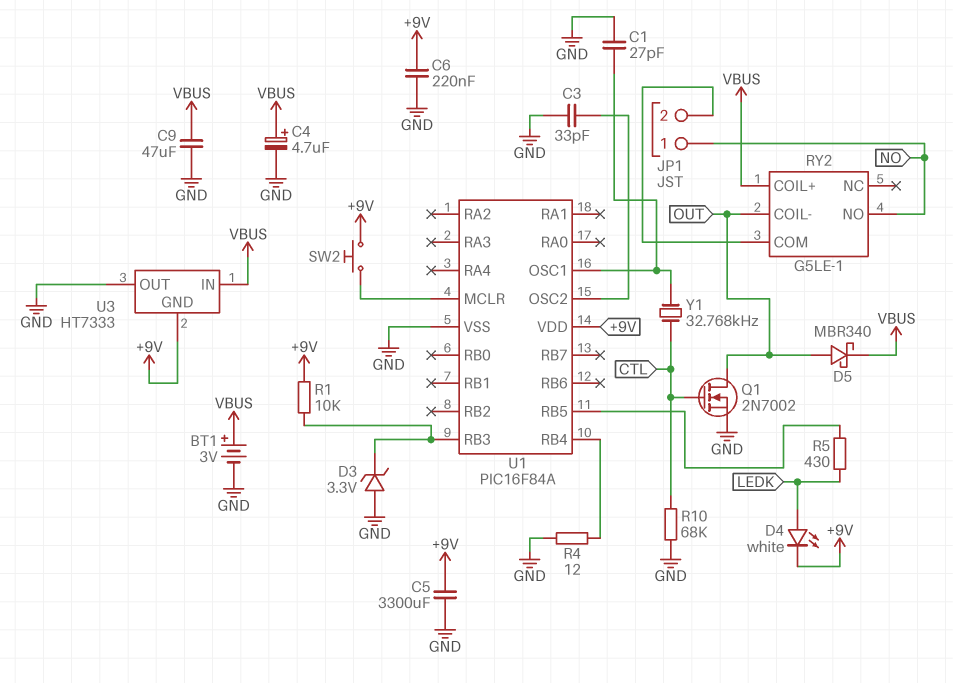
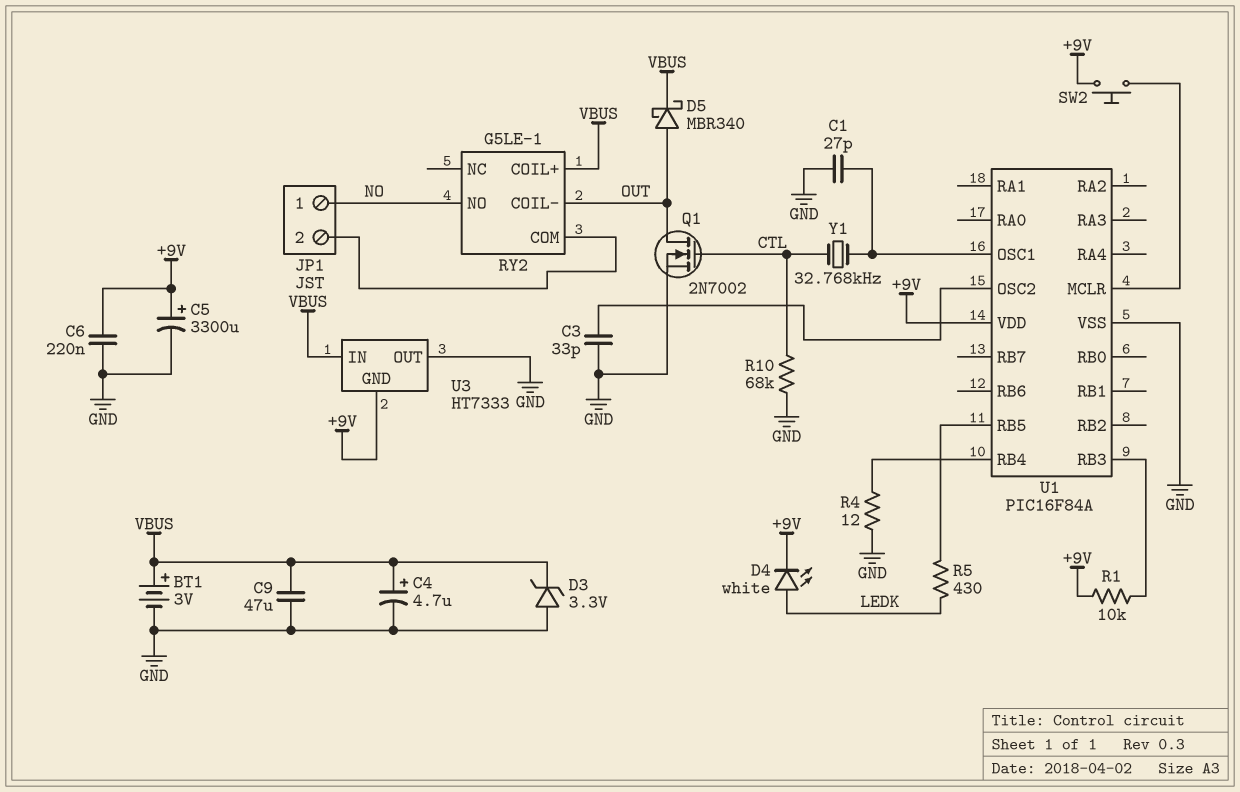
C5: 3300uF (+9V, GND) -> 3300uF (plus +9V, minus GND)
D3: zener 3.3V (A GND, K U1/RB3) -> zener 3.3V (A GND, K VBUS)

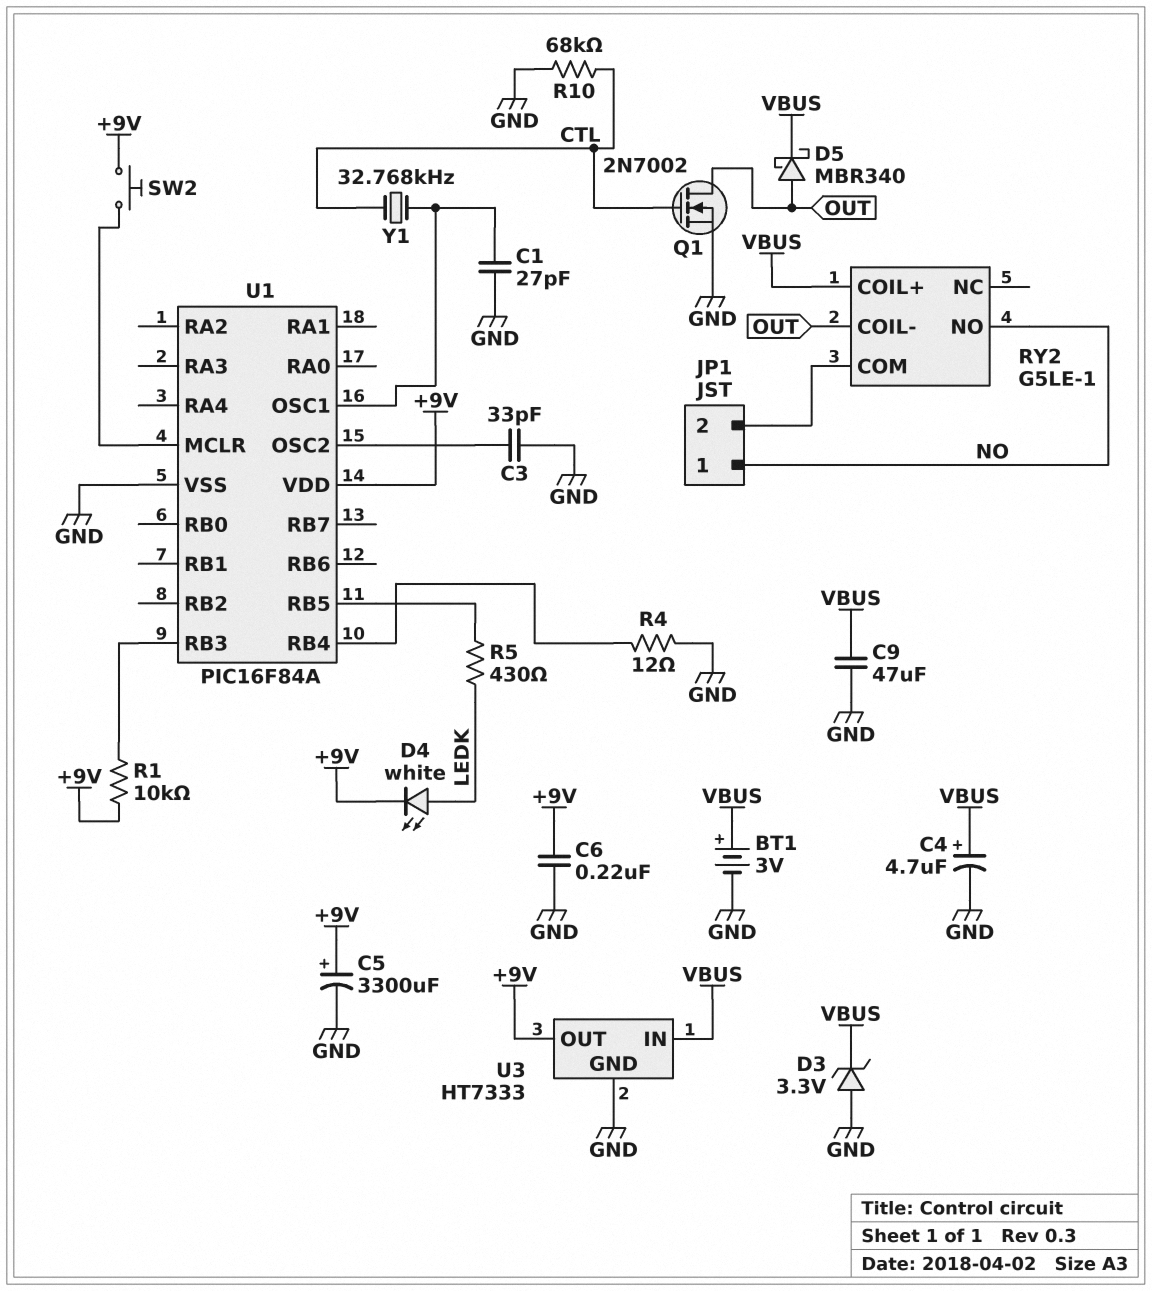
U3 pin GND: +9V -> GND
U3 pin OUT: GND -> +9V

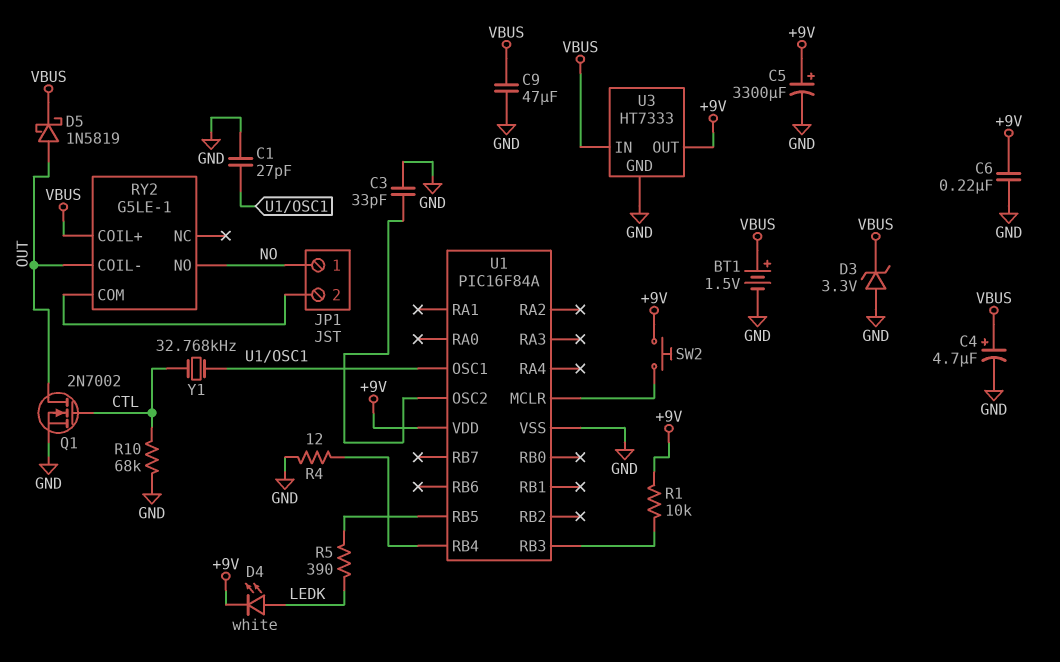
BT1: 3V (plus VBUS, minus GND) -> 1.5V (plus VBUS, minus GND)
D5: schottky MBR340 (A OUT, K VBUS) -> schottky 1N5819 (A OUT, K VBUS)
R5: 430 (LEDK, U1/RB5) -> 390 (LEDK, U1/RB5)

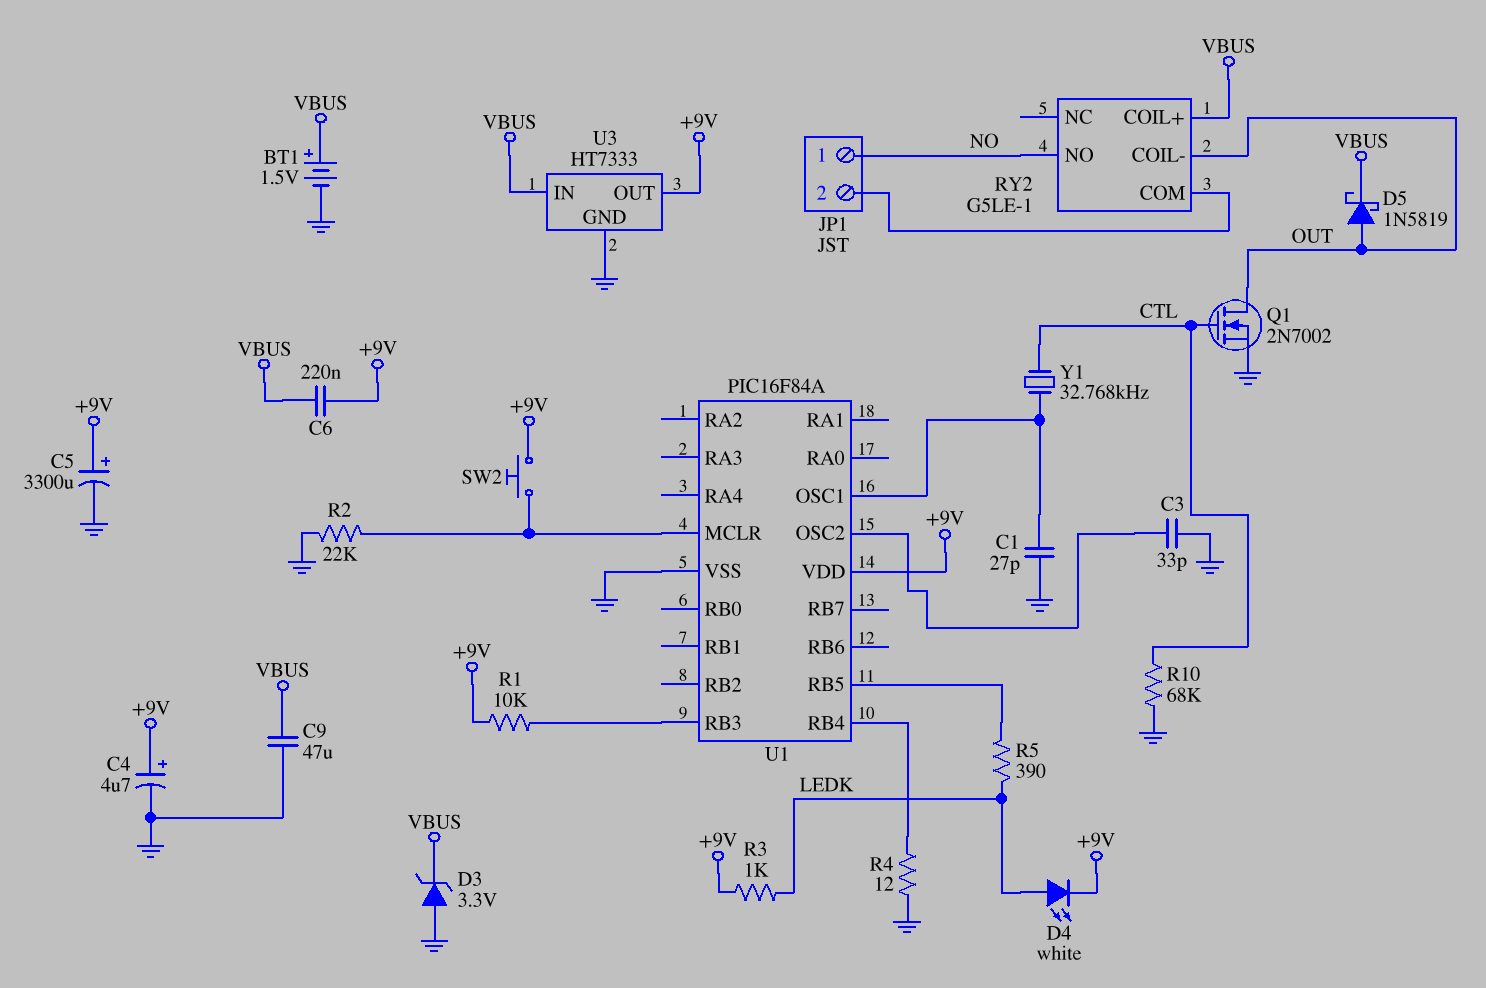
C4: 4.7uF (plus VBUS, minus GND) -> 4.7uF (plus +9V, minus GND)
C6: 220nF (+9V, GND) -> 220nF (+9V, VBUS)
R2: none -> 22k (GND, U1/MCLR)
R3: none -> 1k (+9V, LEDK)

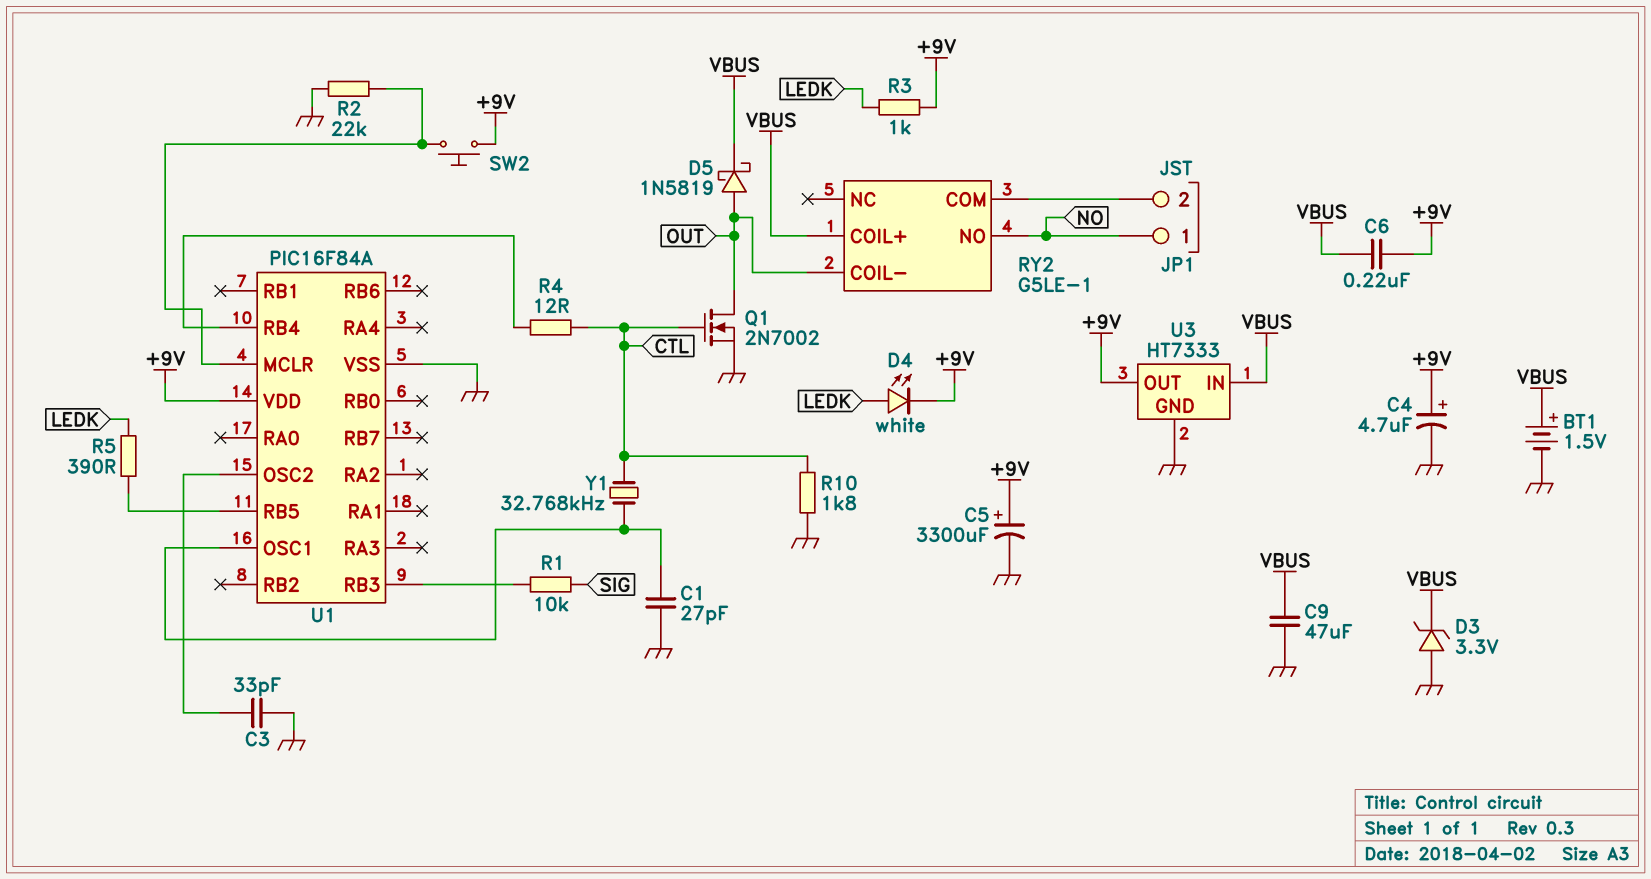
R1: 10k (+9V, U1/RB3) -> 10k (SIG, U1/RB3)
R4: 12 (GND, U1/RB4) -> 12 (CTL, U1/RB4)
R10: 68k (CTL, GND) -> 1.8k (CTL, GND)

